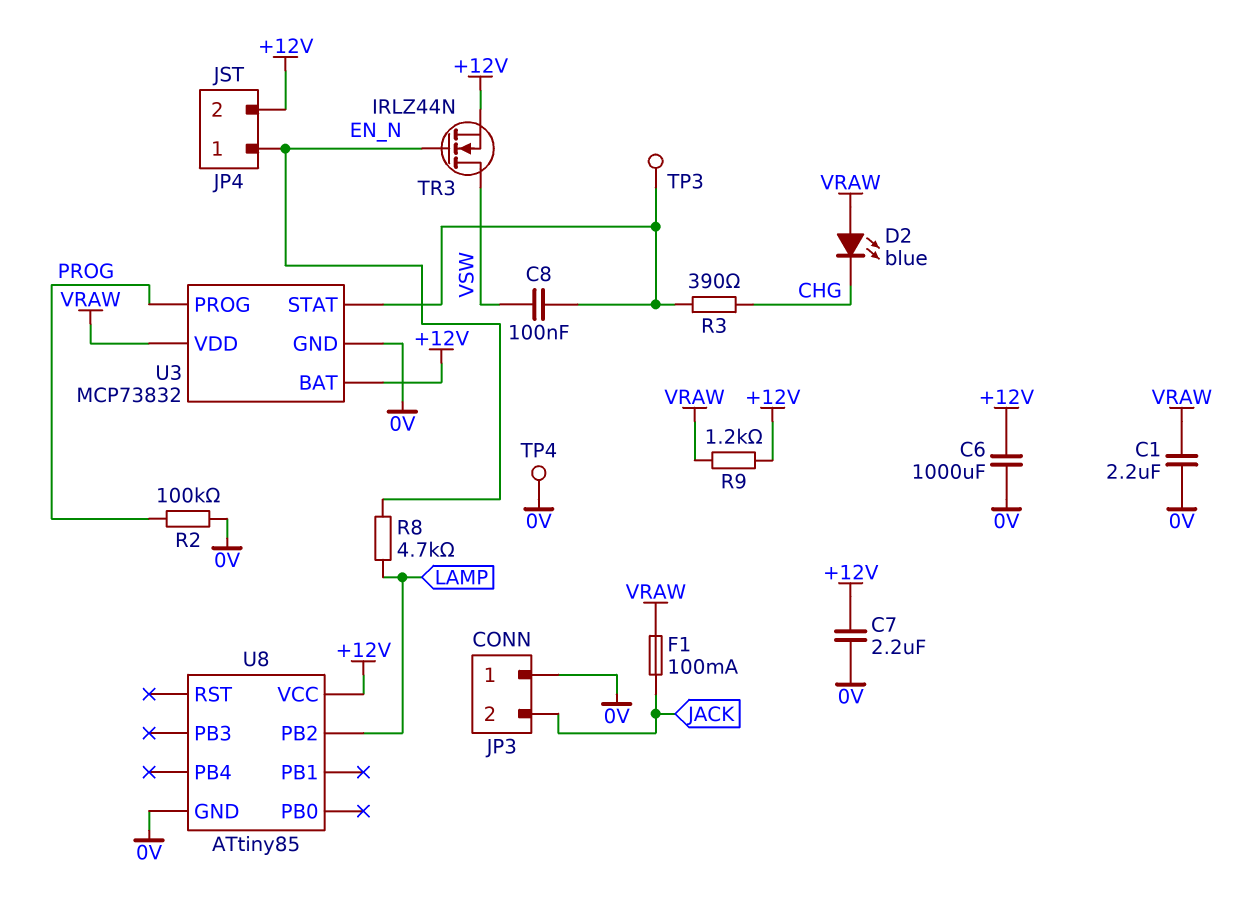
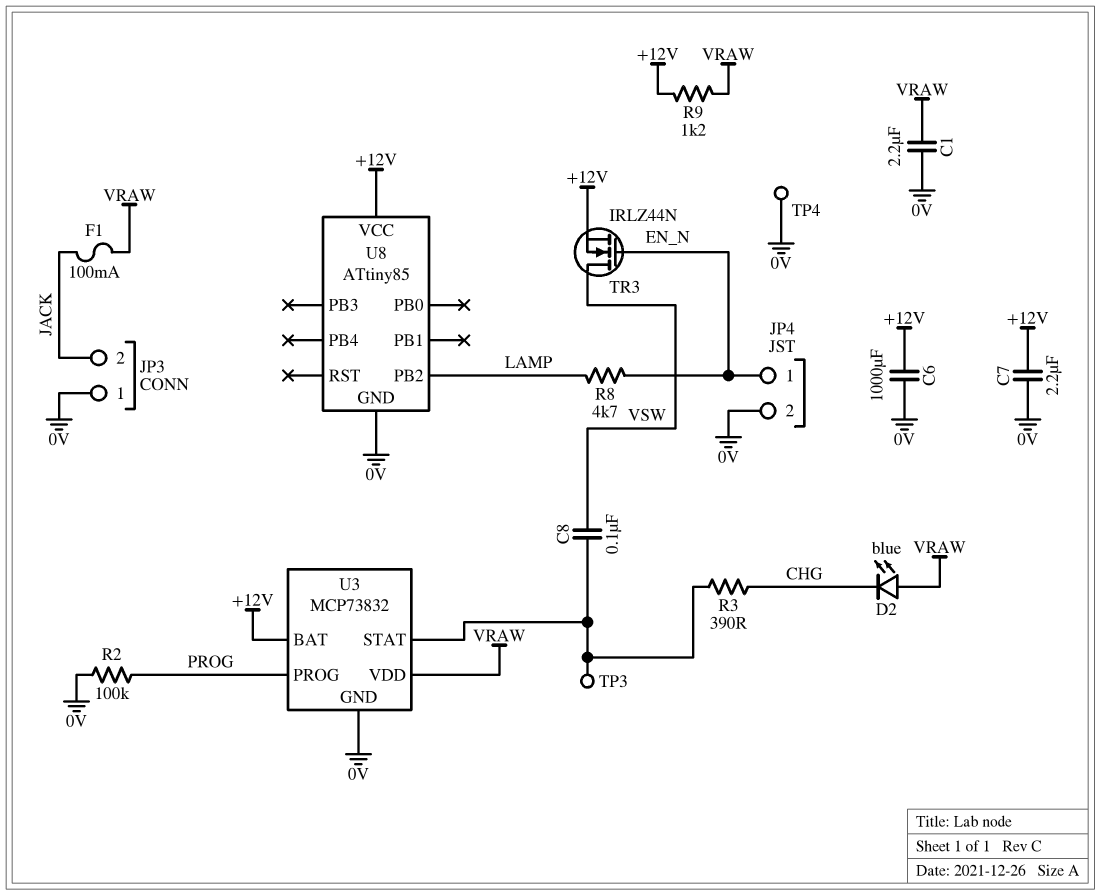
JP4 pin 2: +12V -> 0V

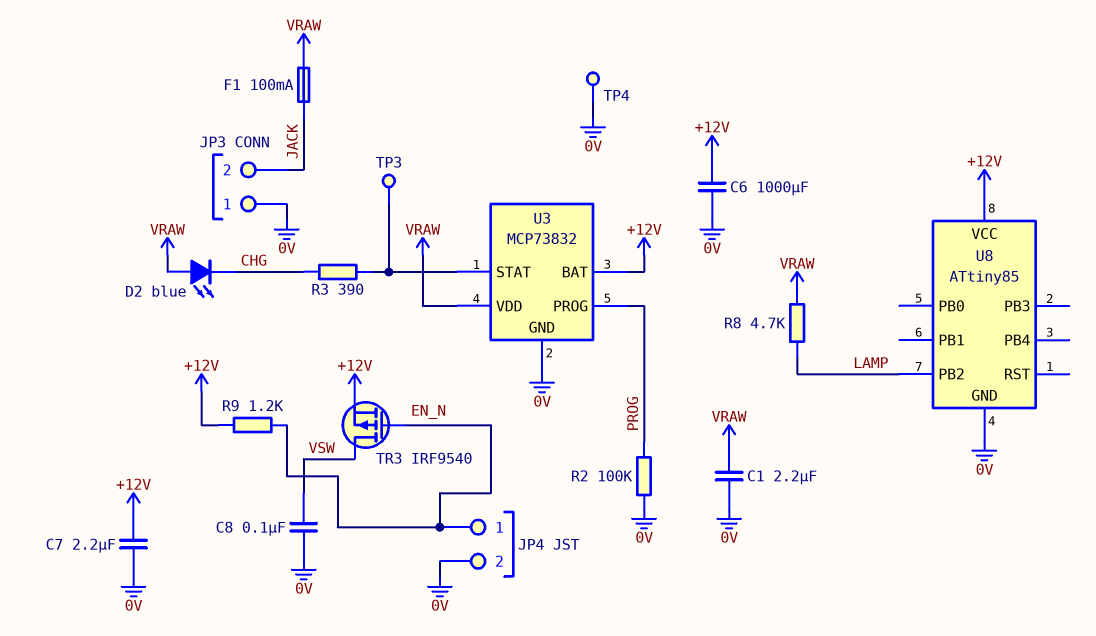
C8: 100nF (U3/STAT, VSW) -> 100nF (0V, VSW)
R8: 4.7k (EN_N, LAMP) -> 4.7k (LAMP, VRAW)
R9: 1.2k (+12V, VRAW) -> 1.2k (+12V, EN_N)
TR3: NMOS IRLZ44N (G EN_N, D VSW, S +12V) -> PMOS IRF9540 (G EN_N, D VSW, S +12V)

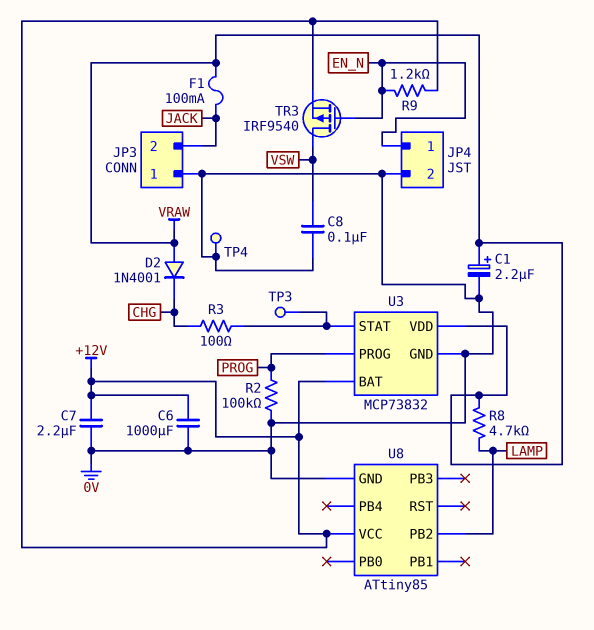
C1: 2.2uF (0V, VRAW) -> 2.2uF (plus VRAW, minus 0V)
D2: LED blue (A VRAW, K CHG) -> diode 1N4001 (A VRAW, K CHG)
R3: 390 (CHG, U3/STAT) -> 100 (CHG, U3/STAT)

